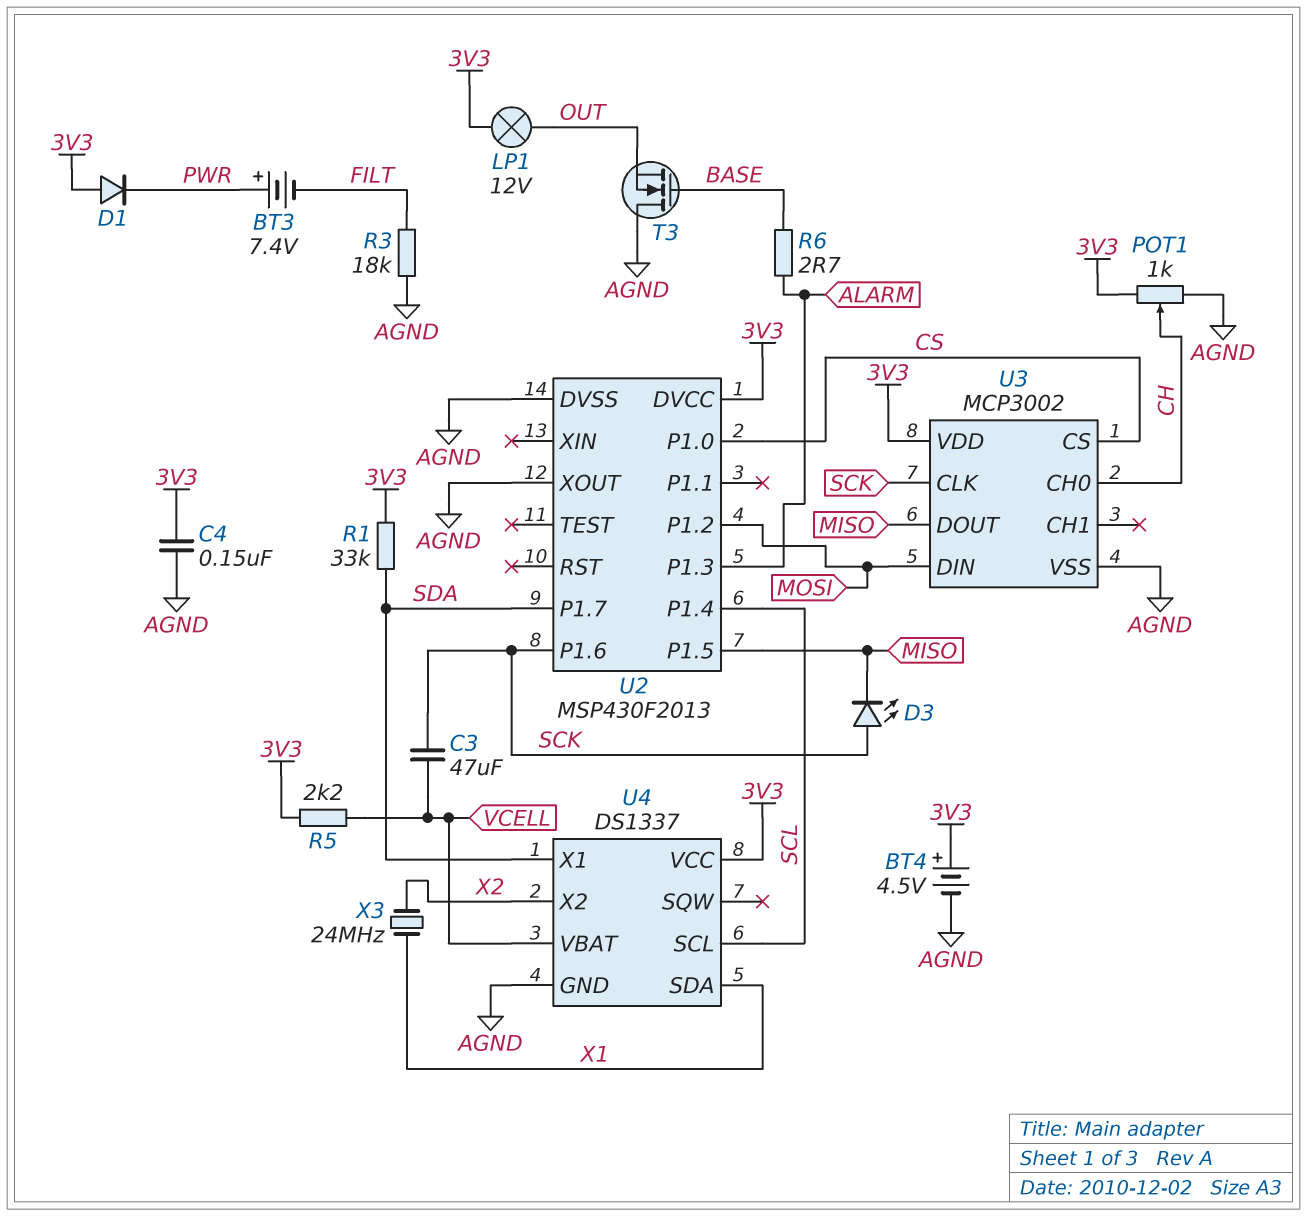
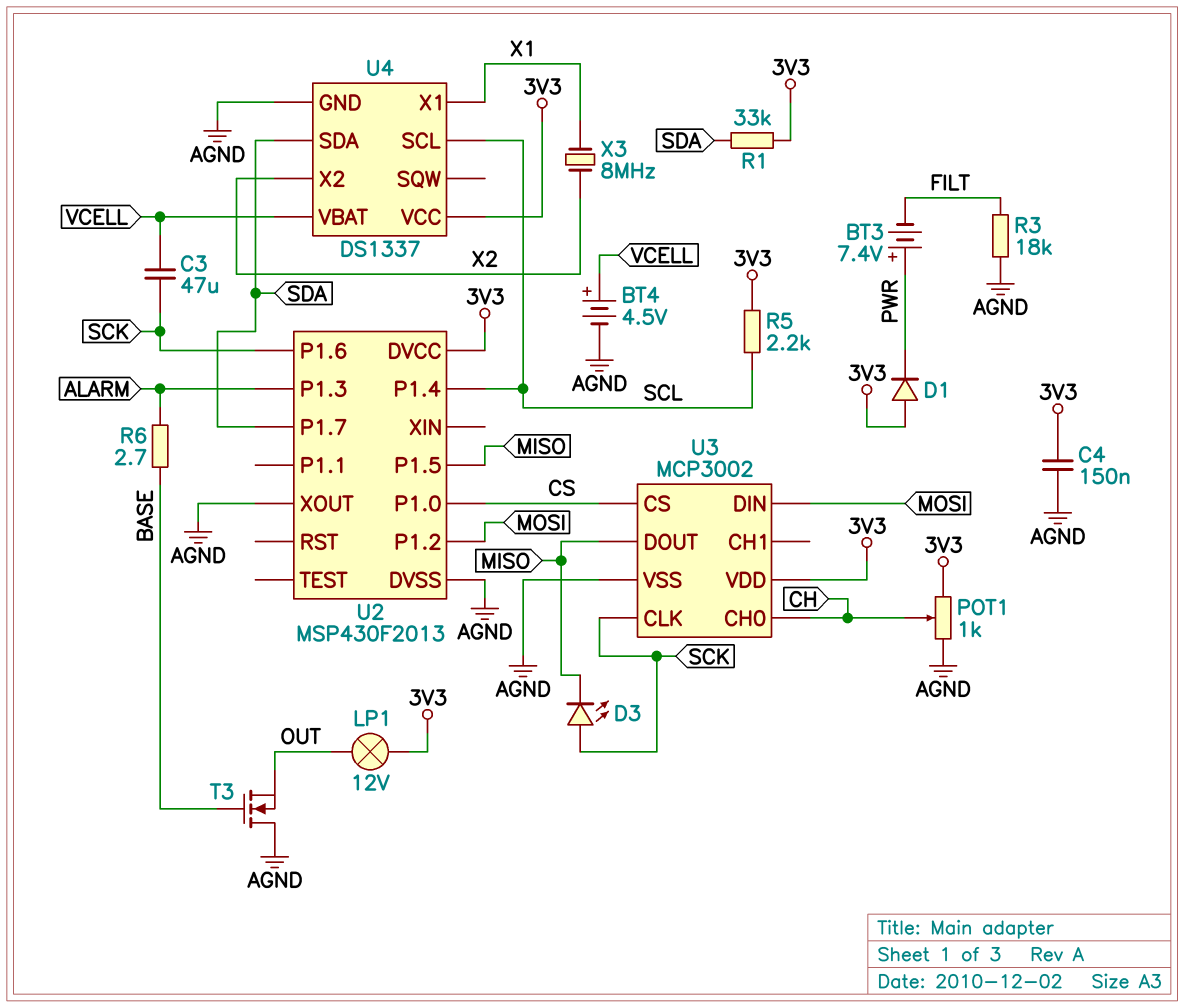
BT4: 4.5V (plus 3V3, minus AGND) -> 4.5V (plus VCELL, minus AGND)
R5: 2.2k (3V3, VCELL) -> 2.2k (3V3, SCL)
U4 pin SDA: X1 -> SDA
U4 pin X1: SDA -> X1
X3: 24MHz (X1, X2) -> 8MHz (X1, X2)

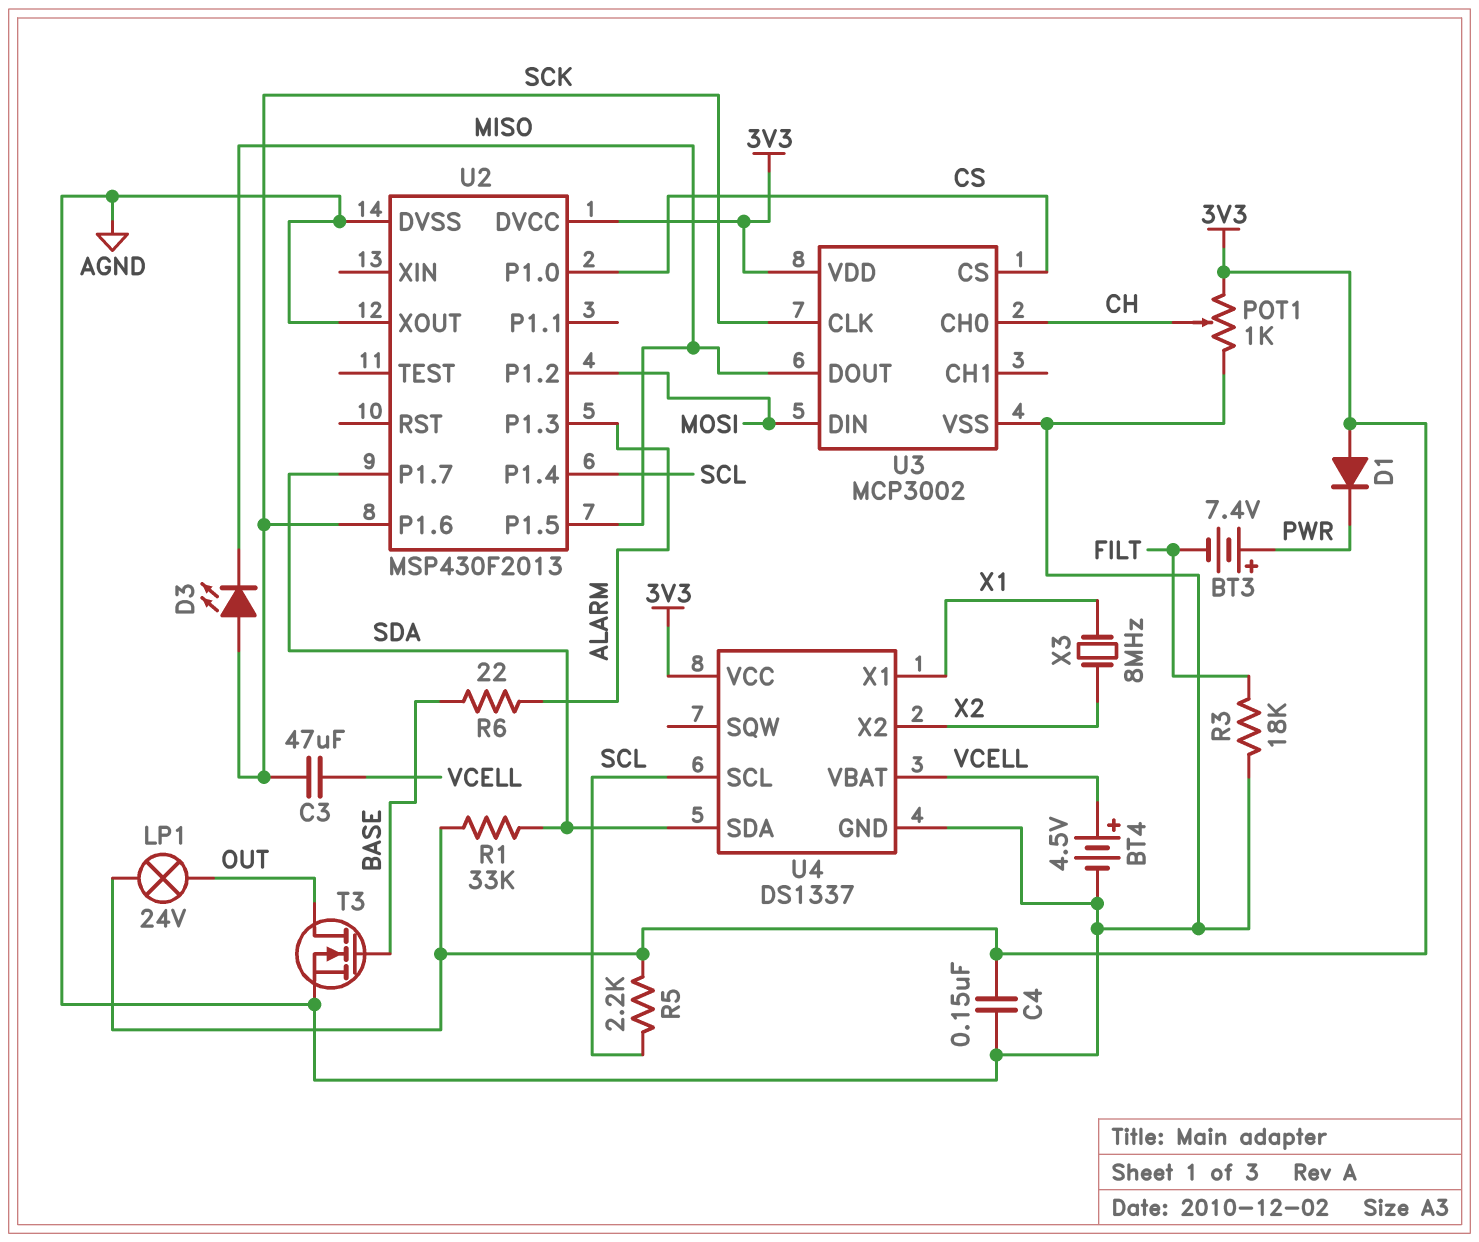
LP1: lamp 12V (3V3, OUT) -> lamp 24V (3V3, OUT)
R6: 2.7 (ALARM, BASE) -> 22 (ALARM, BASE)
T3: NMOS (G BASE, D AGND, S OUT) -> NMOS (G BASE, D OUT, S AGND)

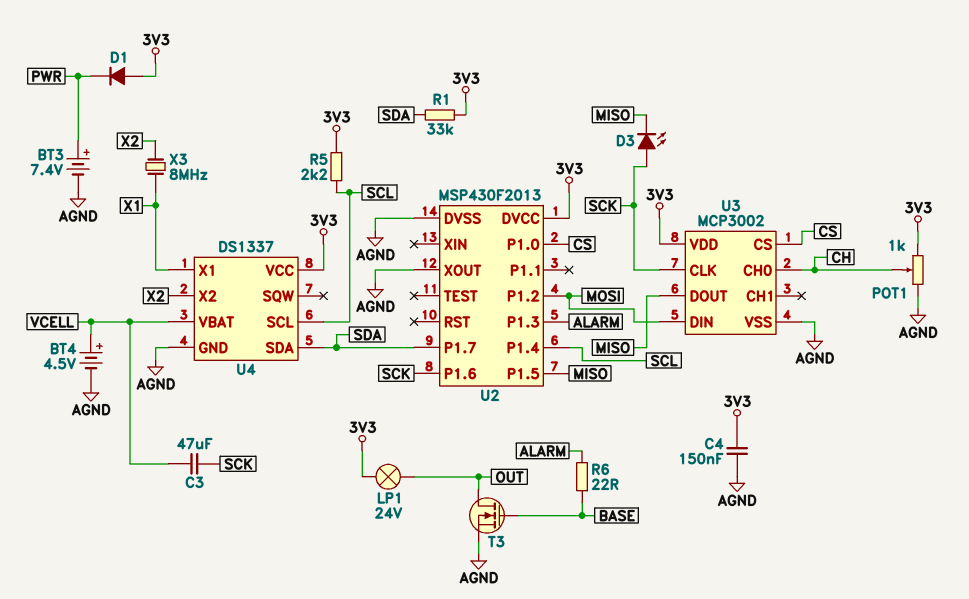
BT3: 7.4V (plus PWR, minus FILT) -> 7.4V (plus PWR, minus AGND)
R3: 18k (AGND, FILT) -> none

